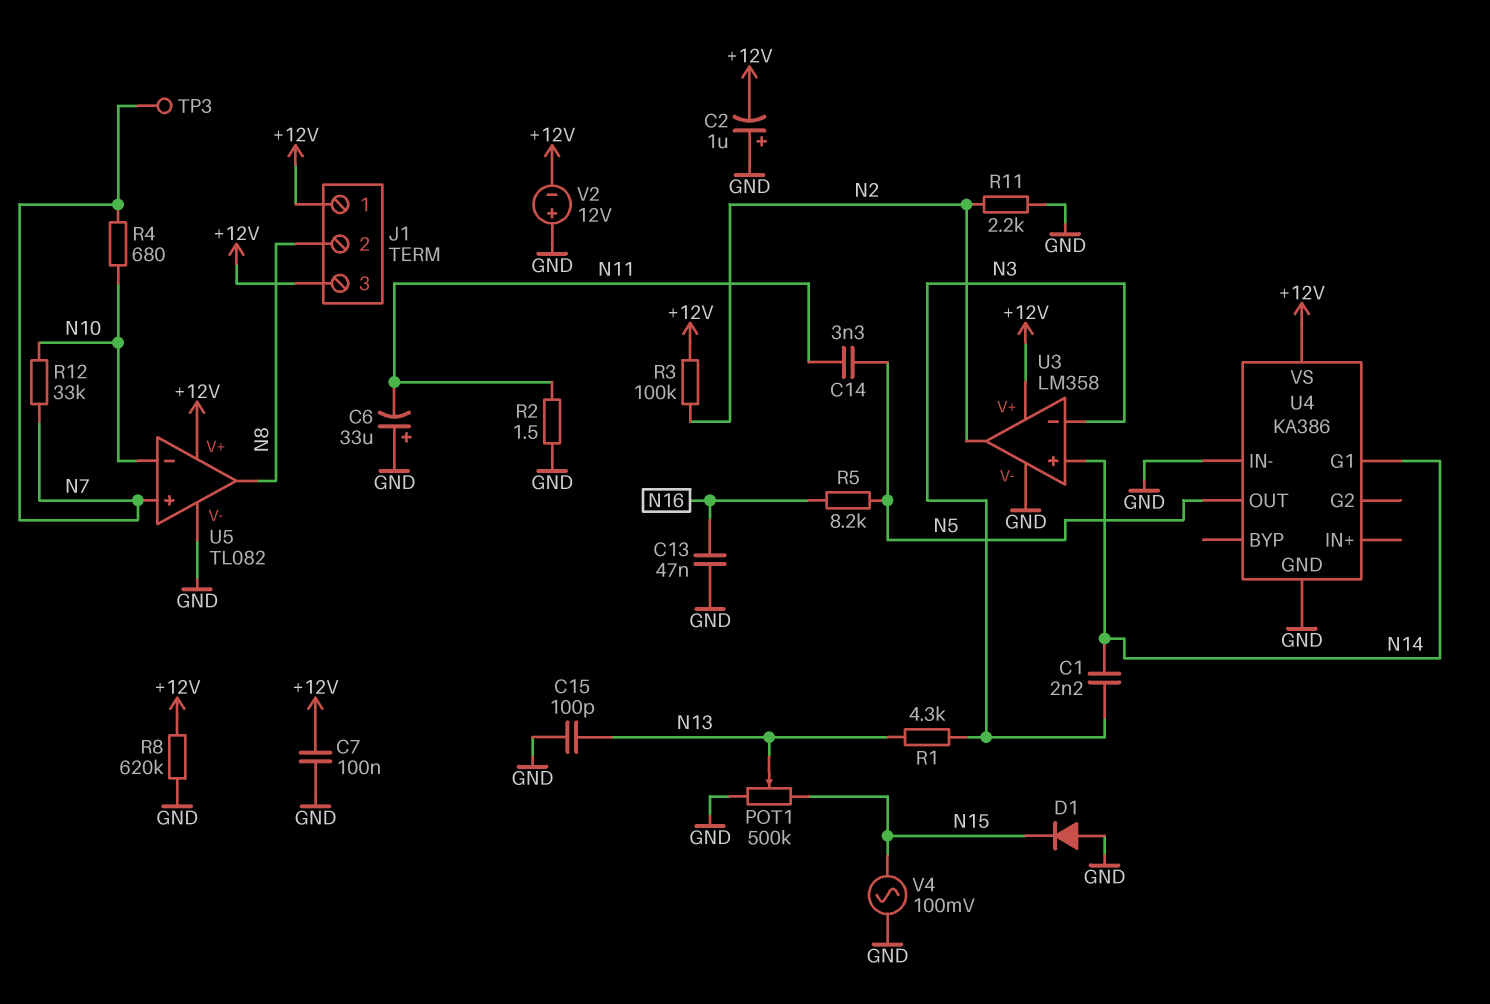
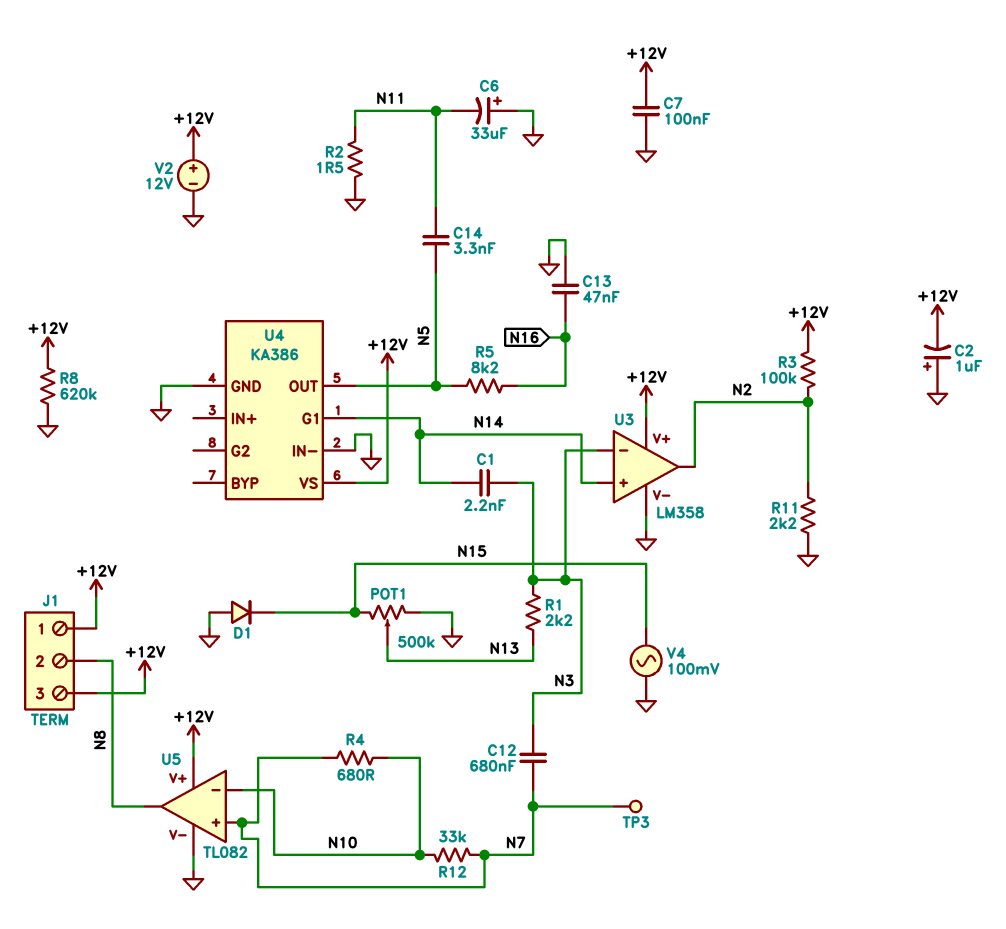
C12: none -> 680nF (N3, N7)
C15: 100pF (GND, N13) -> none
R1: 4.3k (N3, N13) -> 2.2k (N3, N13)
V2: 12V (plus GND, minus +12V) -> 12V (plus +12V, minus GND)

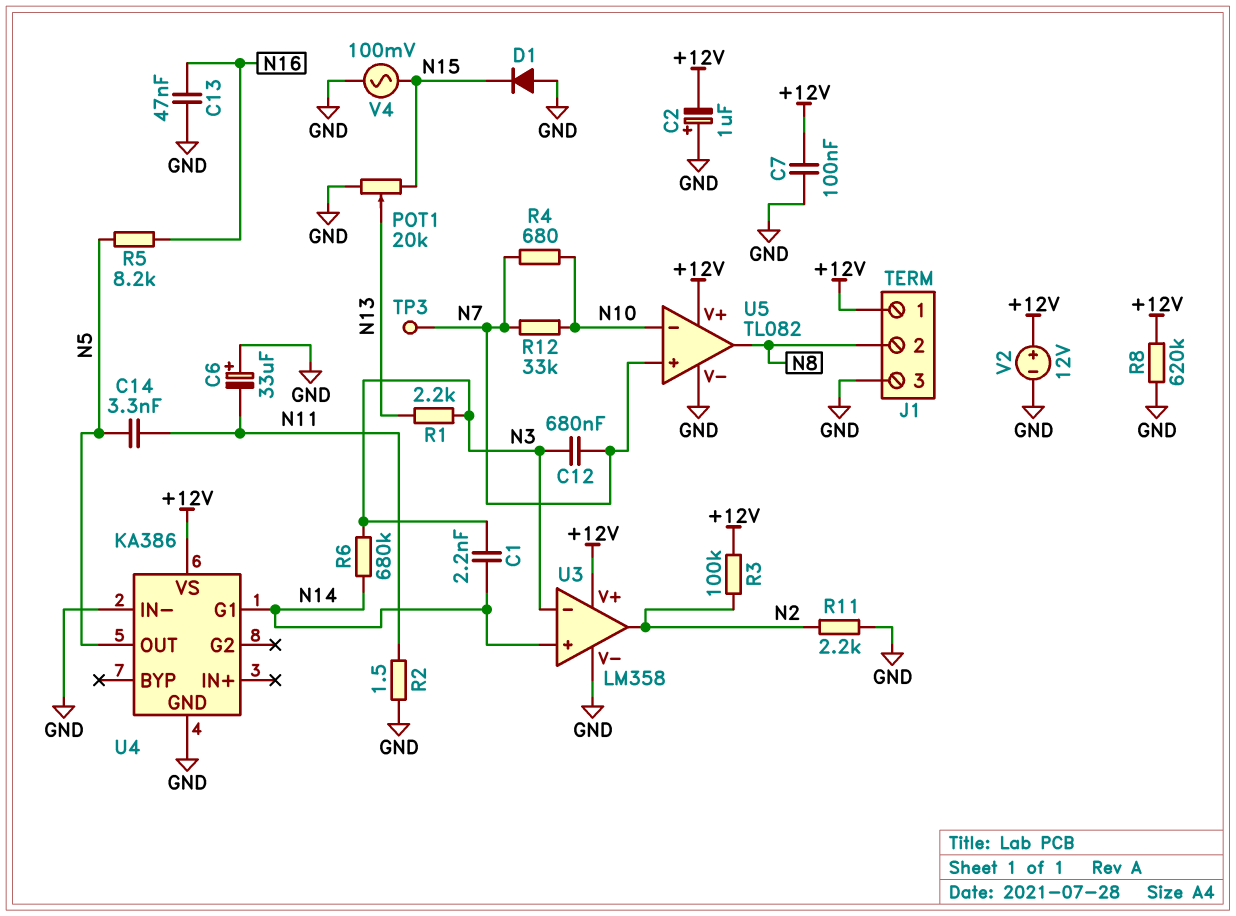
J1 pin 3: +12V -> GND
POT1: 500k (GND, N15, wiper N13) -> 20k (GND, N15, wiper N13)
R6: none -> 680k (N3, N14)

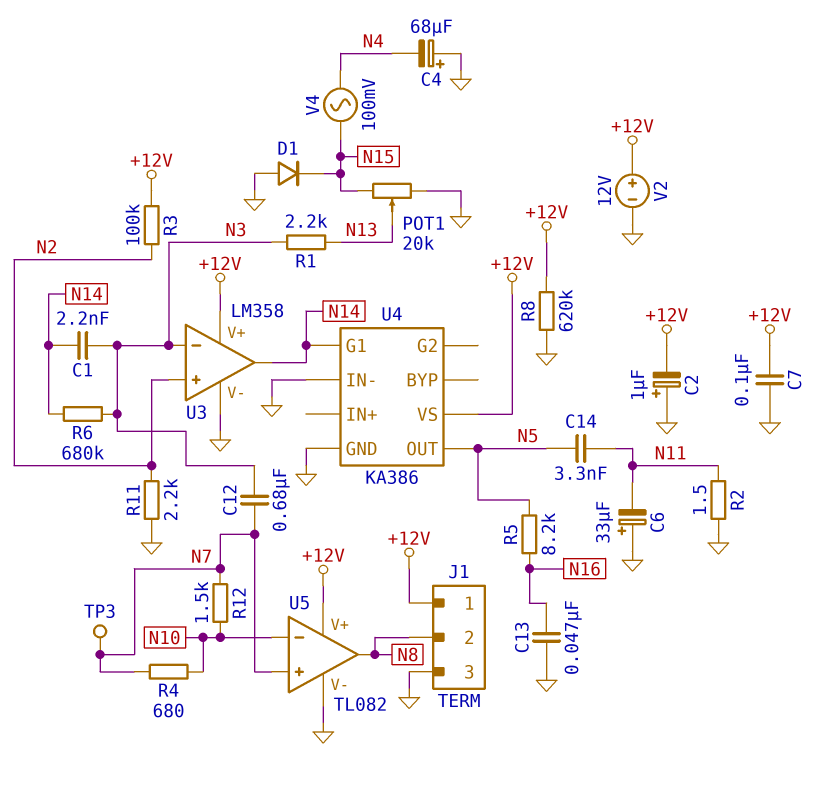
C4: none -> 68uF (plus GND, minus N4)
R12: 33k (N7, N10) -> 1.5k (N7, N10)
U3 pin in+: N14 -> N2
U3 pin out: N2 -> N14
V4: AC 100mV (GND, N15) -> AC 100mV (N4, N15)

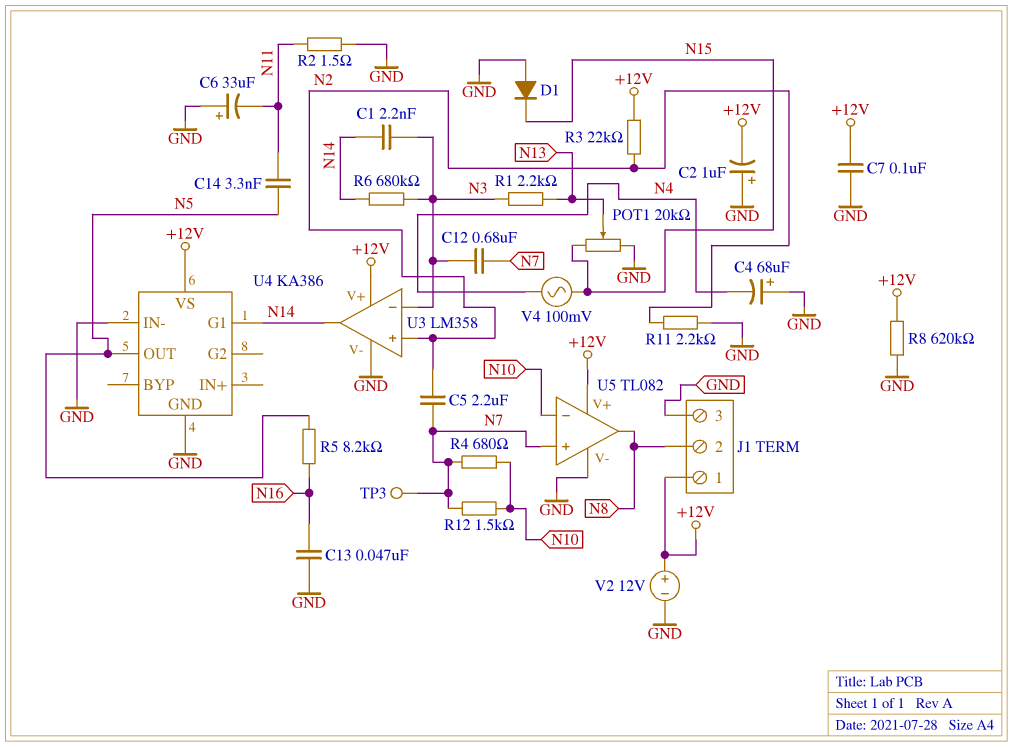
C5: none -> 2.2uF (N2, N7)
R3: 100k (+12V, N2) -> 22k (+12V, N2)

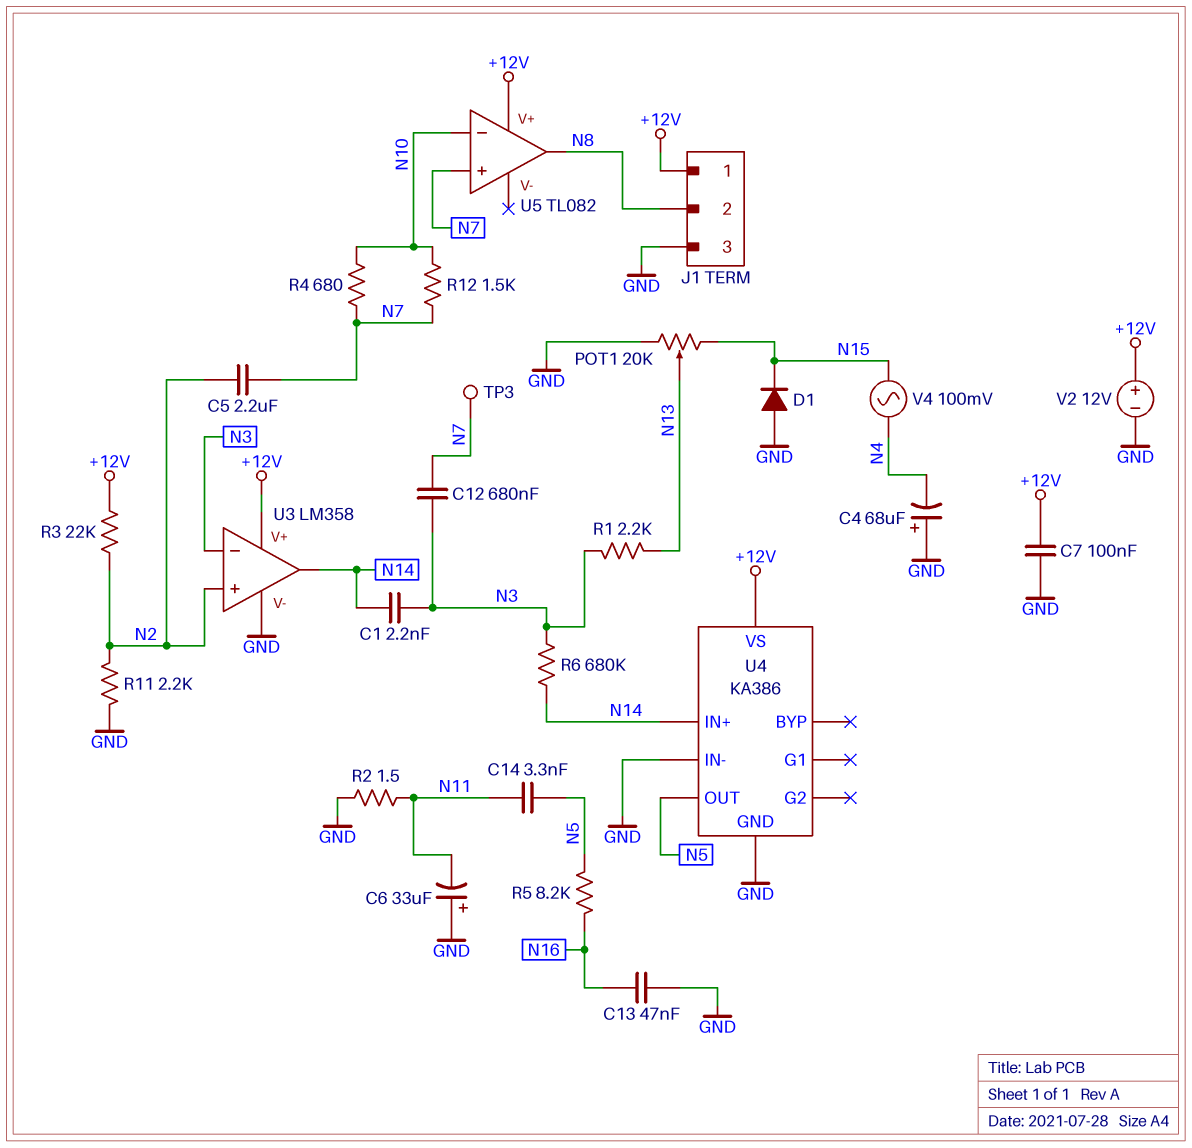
C2: 1uF (plus GND, minus +12V) -> none
R8: 620k (+12V, GND) -> none
U4 pin G1: N14 -> none
U4 pin IN+: none -> N14
U5 pin V-: GND -> none

